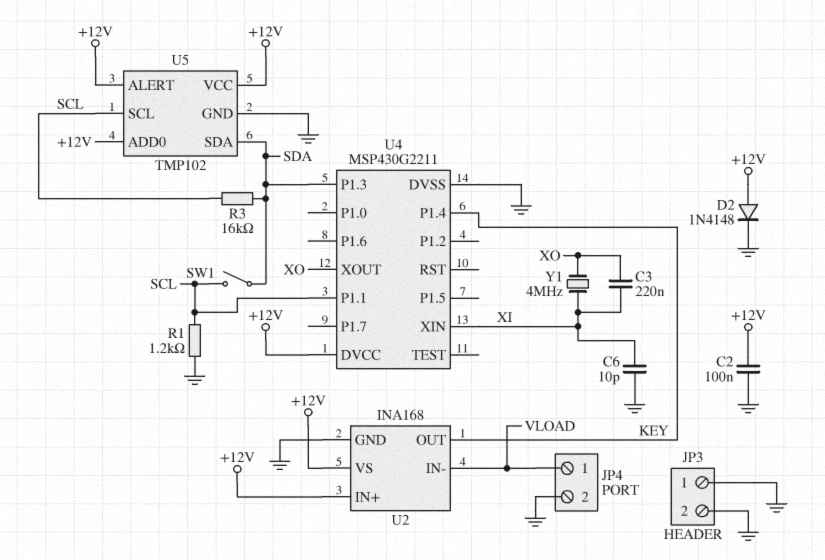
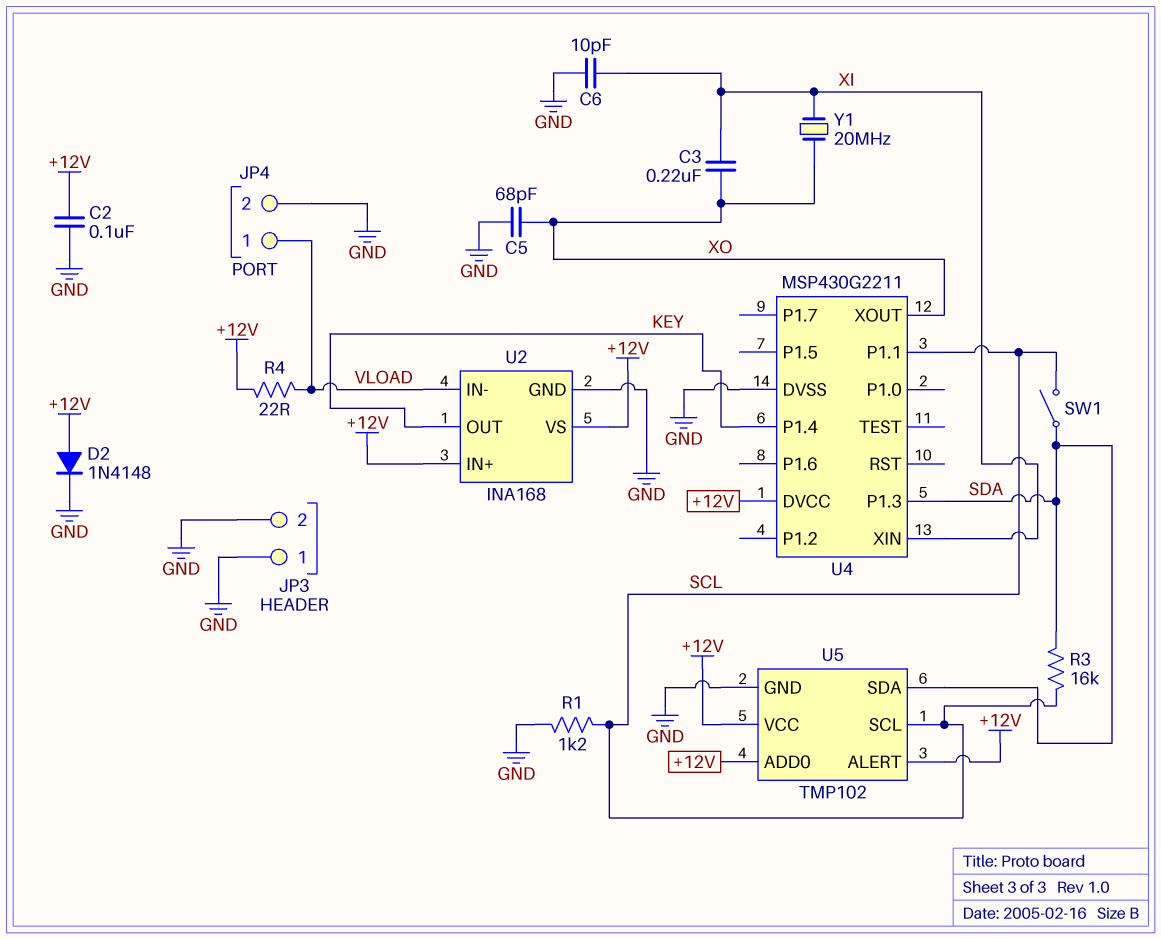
C5: none -> 68pF (GND, XO)
R4: none -> 22 (+12V, VLOAD)
Y1: 4MHz (XI, XO) -> 20MHz (XI, XO)

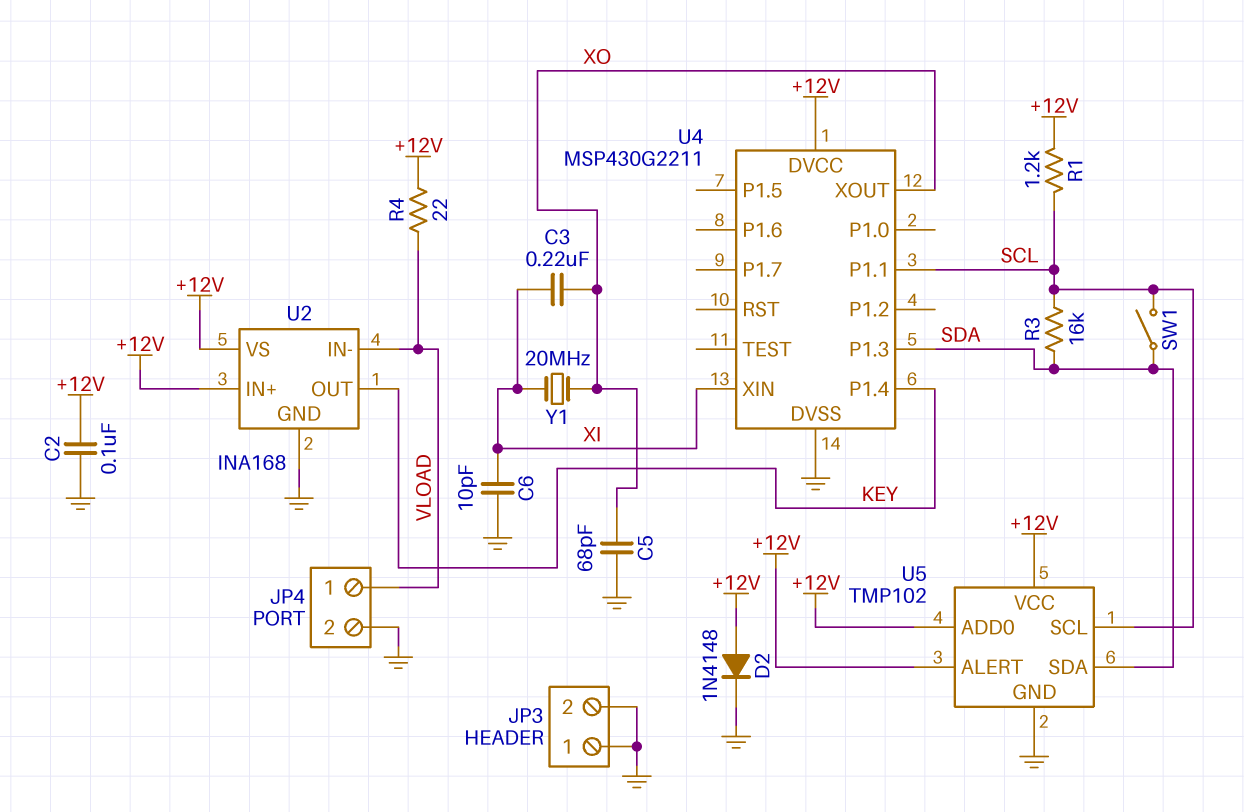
R1: 1.2k (GND, SCL) -> 1.2k (+12V, SCL)

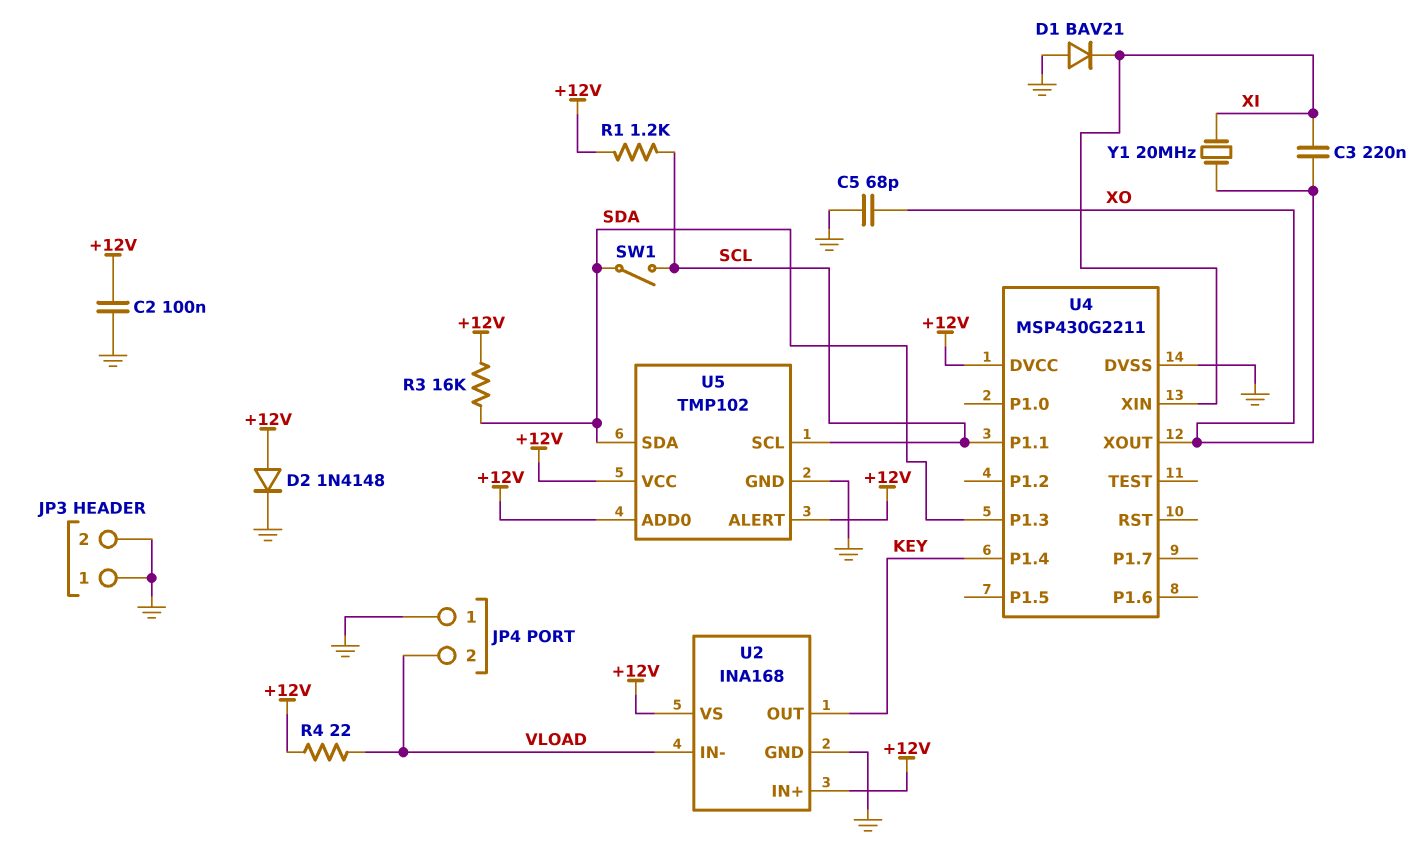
C6: 10pF (GND, XI) -> none
D1: none -> diode BAV21 (A GND, K XI)
JP4 pin 1: VLOAD -> GND
JP4 pin 2: GND -> VLOAD
R3: 16k (SCL, SDA) -> 16k (+12V, SDA)

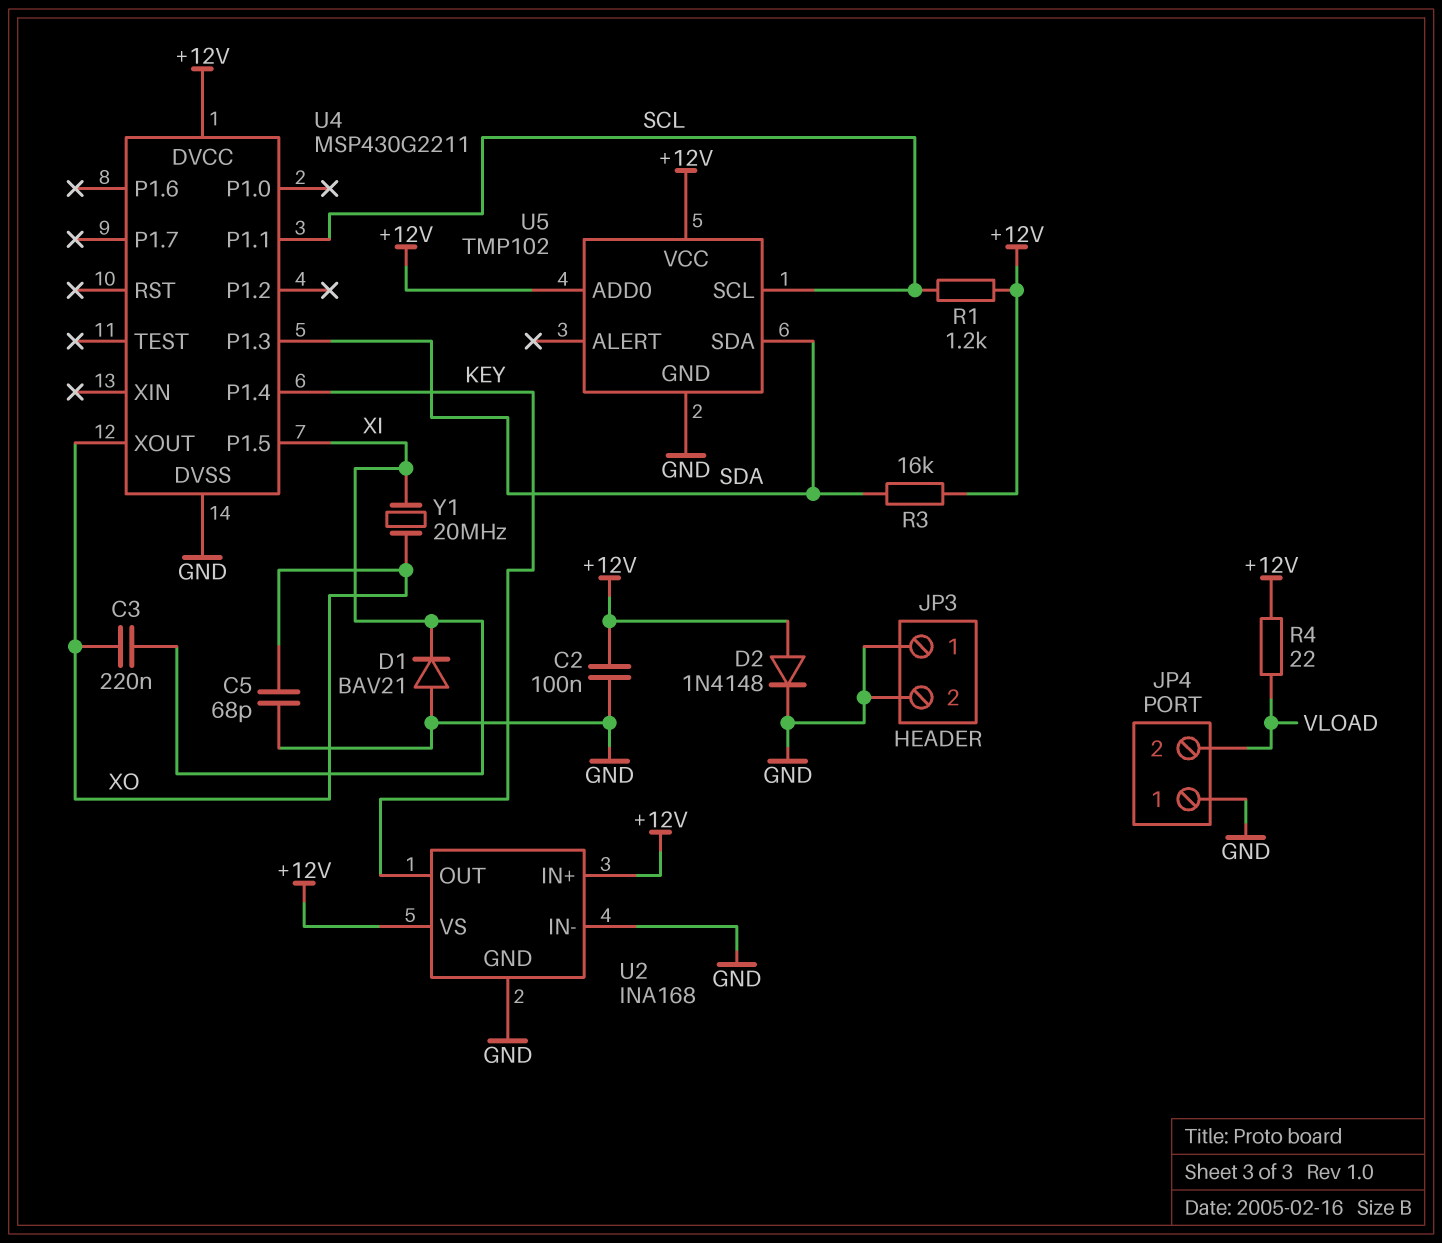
SW1: switch (SCL, SDA) -> none
U2 pin IN-: VLOAD -> GND
U4 pin P1.5: none -> XI
U4 pin XIN: XI -> none
U5 pin ALERT: +12V -> none

